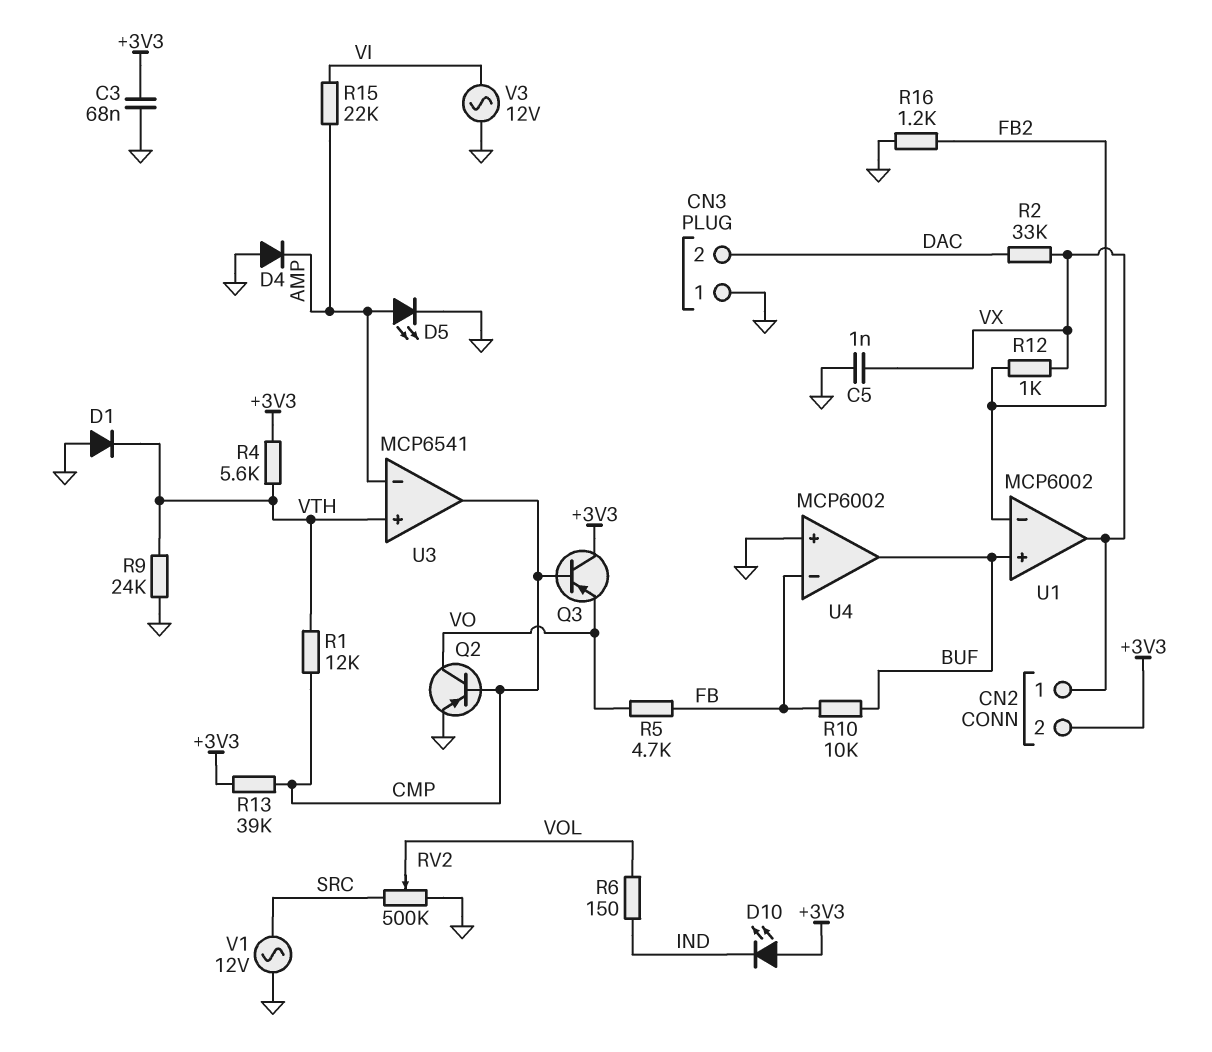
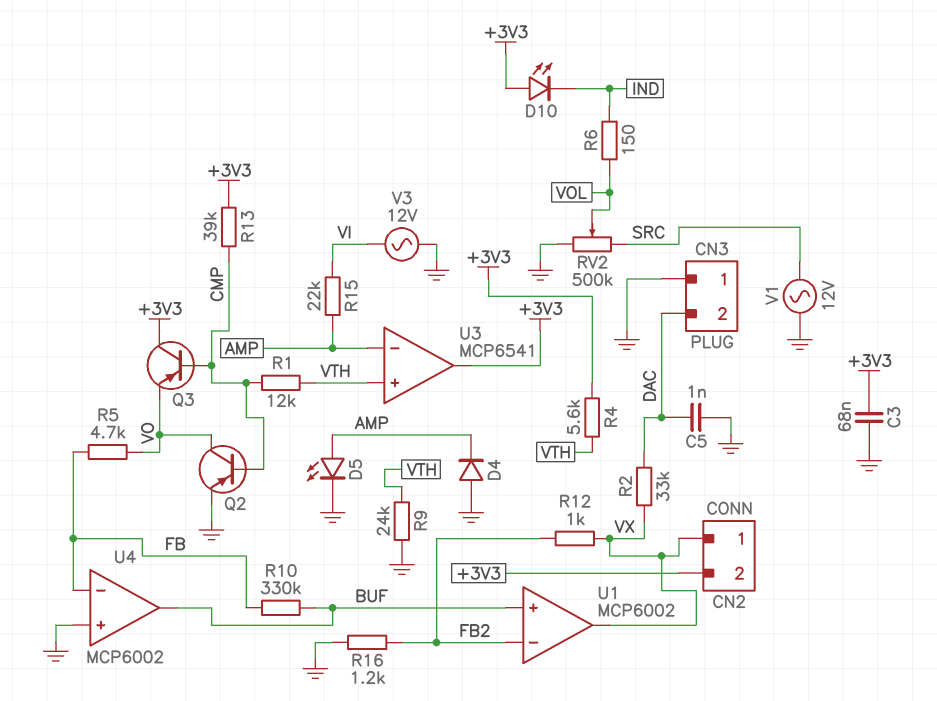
C5: 1nF (GND, VX) -> 1nF (DAC, GND)
D1: diode (A GND, K VTH) -> none
R10: 10k (BUF, FB) -> 330k (BUF, FB)
U3 pin out: CMP -> +3V3

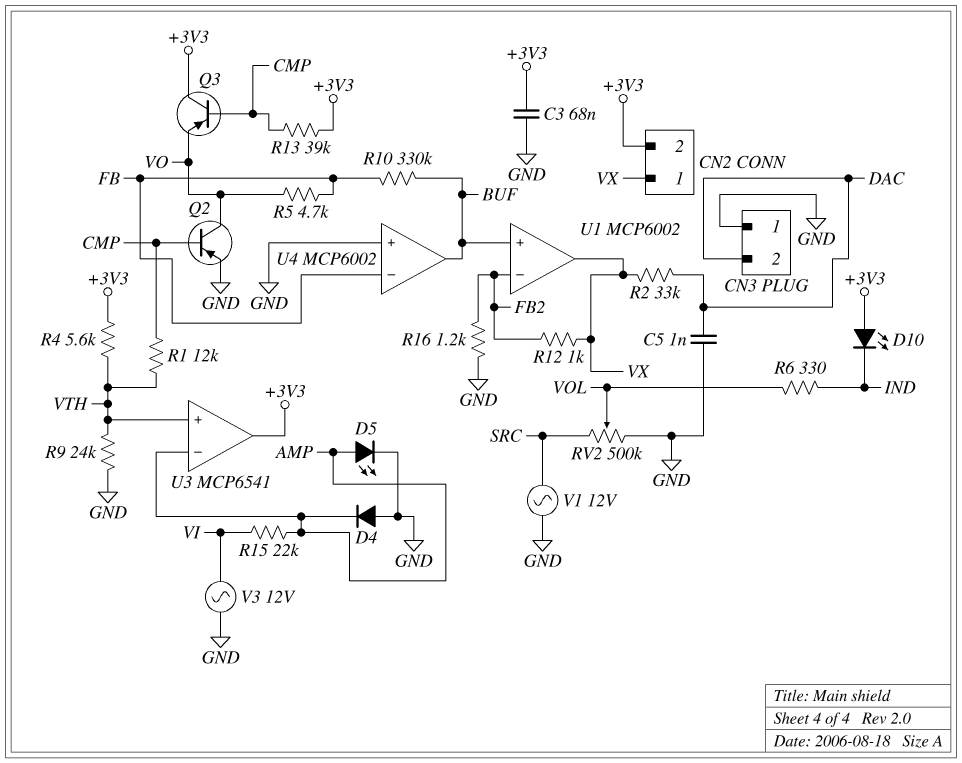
R6: 150 (IND, VOL) -> 330 (IND, VOL)

